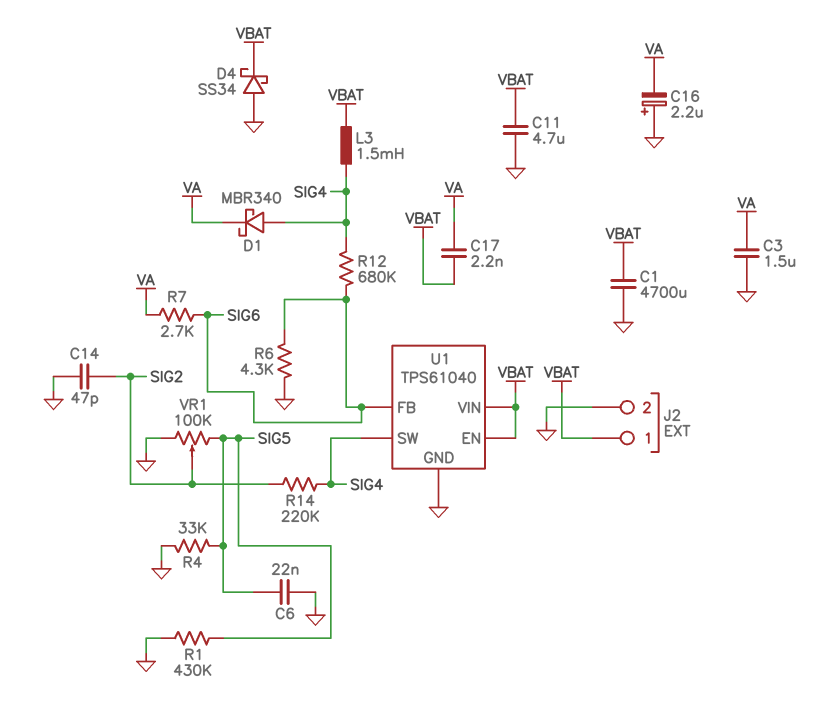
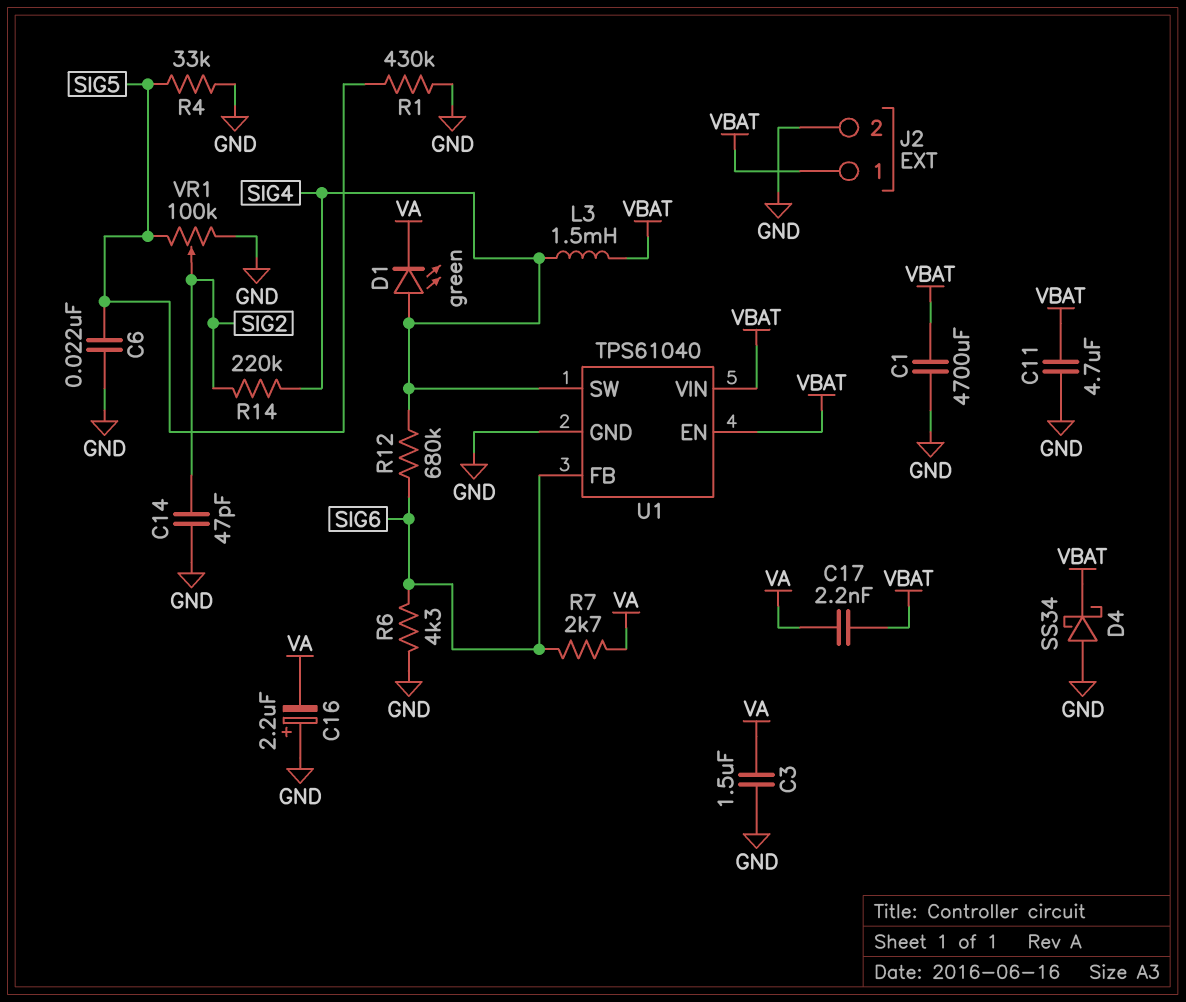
D1: schottky MBR340 (A SIG4, K VA) -> LED green (A SIG4, K VA)

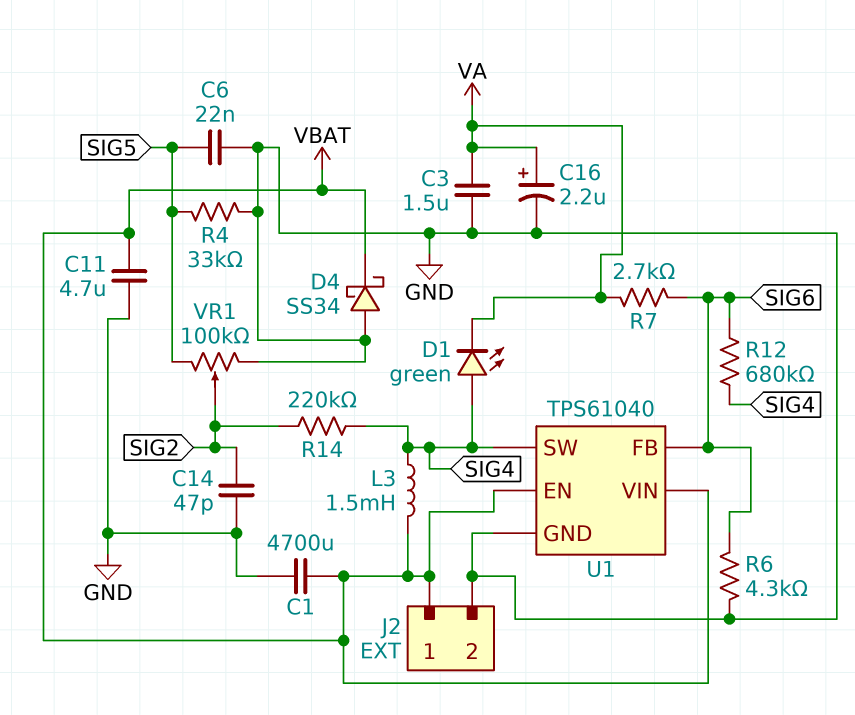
C16: 2.2uF (plus GND, minus VA) -> 2.2uF (plus VA, minus GND)
C17: 2.2nF (VA, VBAT) -> none
R1: 430k (GND, SIG5) -> none

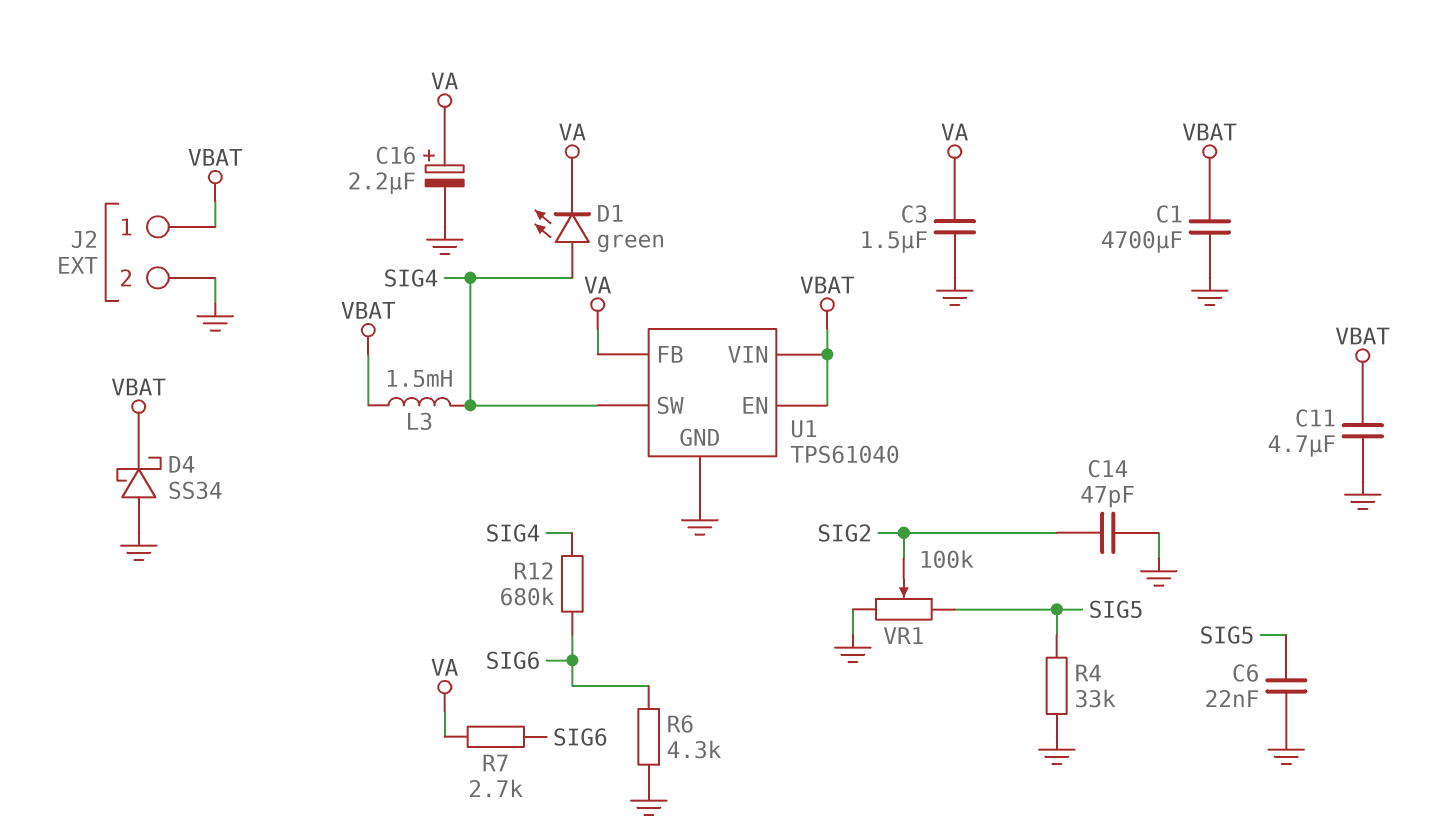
R14: 220k (SIG2, SIG4) -> none
U1 pin FB: SIG6 -> VA

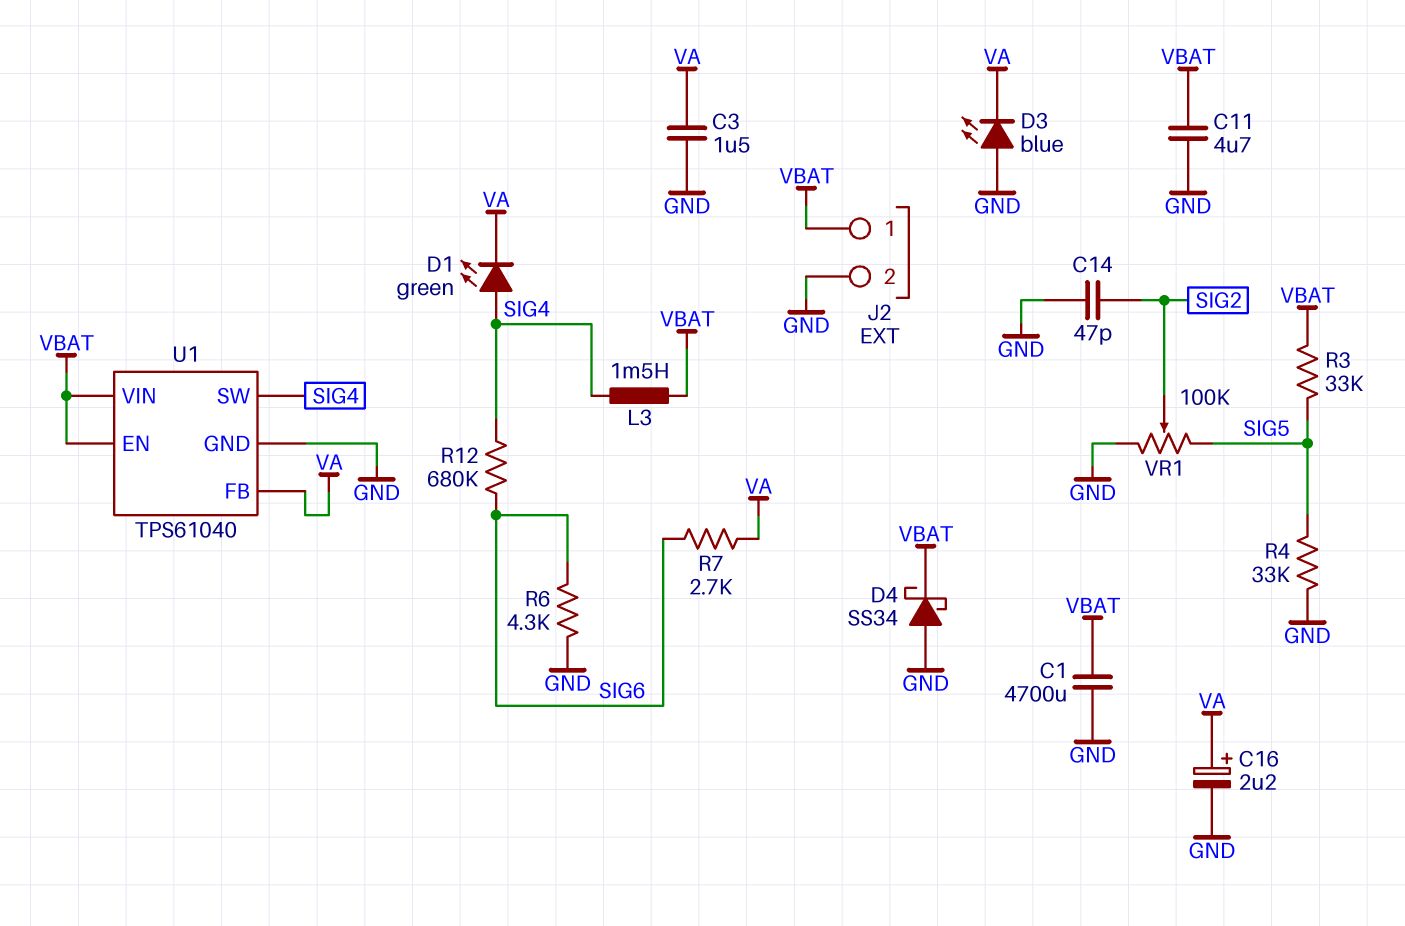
C6: 22nF (GND, SIG5) -> none
D3: none -> LED blue (A GND, K VA)
R3: none -> 33k (SIG5, VBAT)

